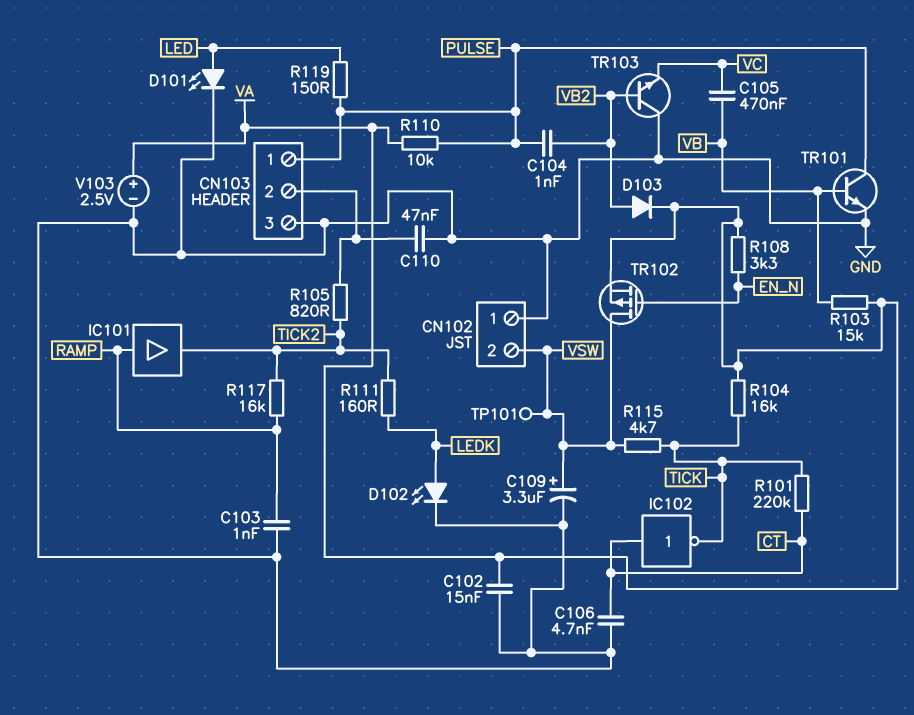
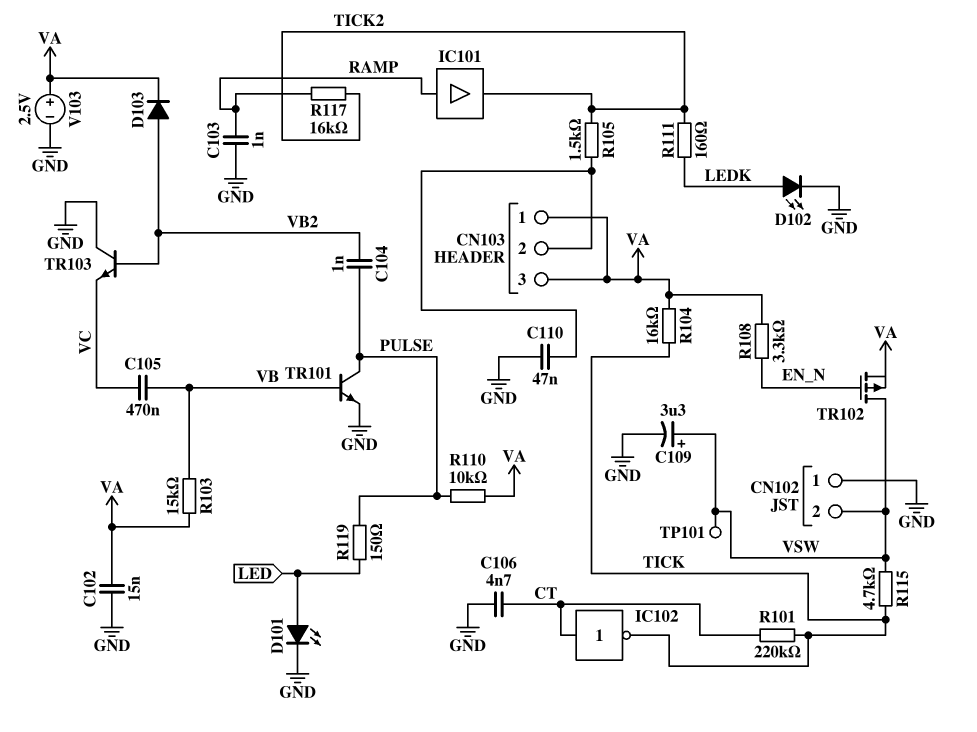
CN103 pin 1: PULSE -> VA
CN103 pin 3: GND -> VA
R105: 820 (CN103/2, TICK2) -> 1.5k (CN103/2, TICK2)

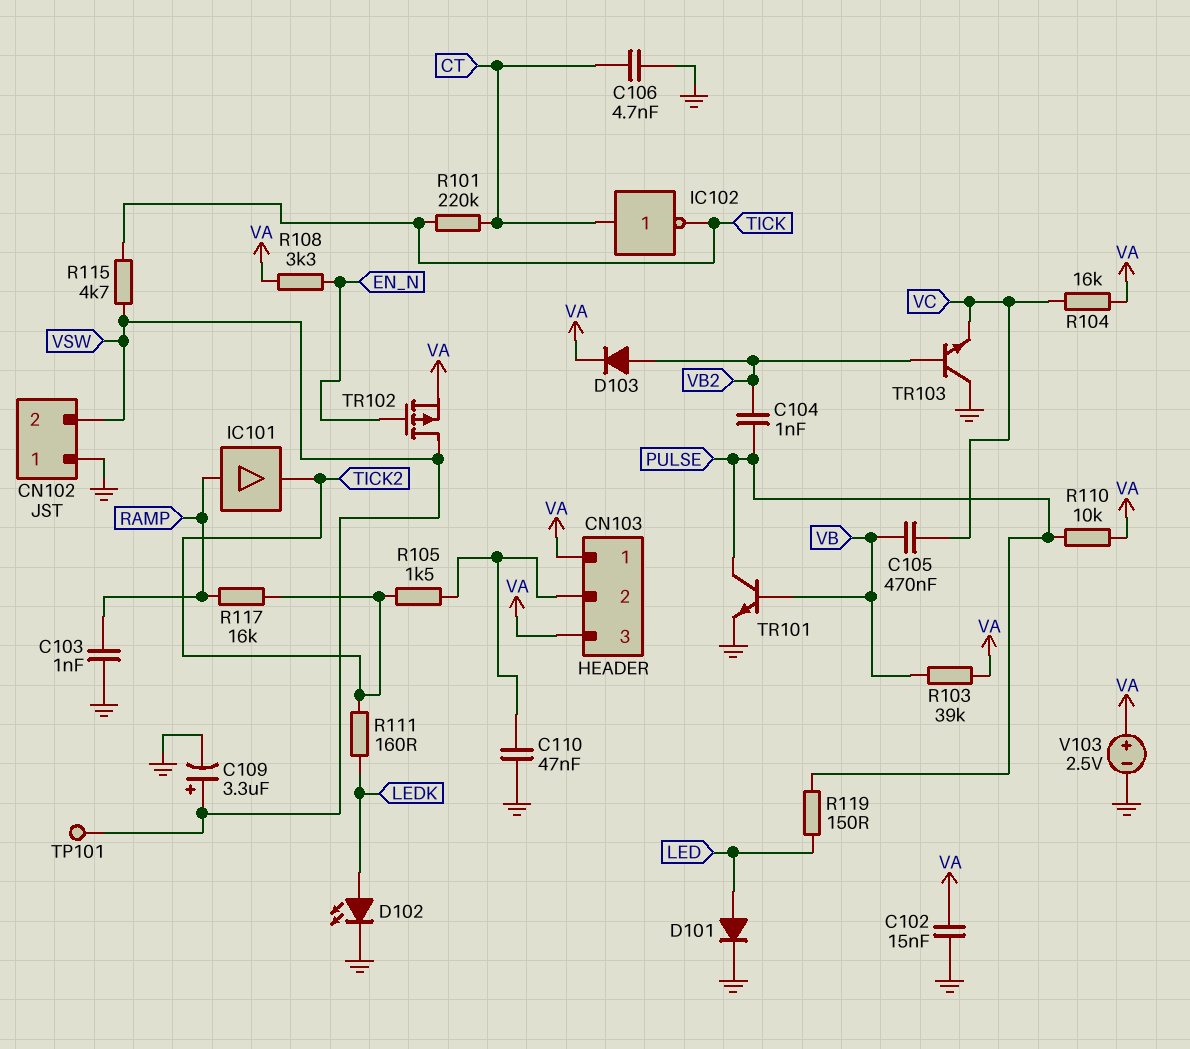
D101: LED (A LED, K GND) -> diode (A LED, K GND)
R103: 15k (VA, VB) -> 39k (VA, VB)
R104: 16k (TICK, VA) -> 16k (VA, VC)

